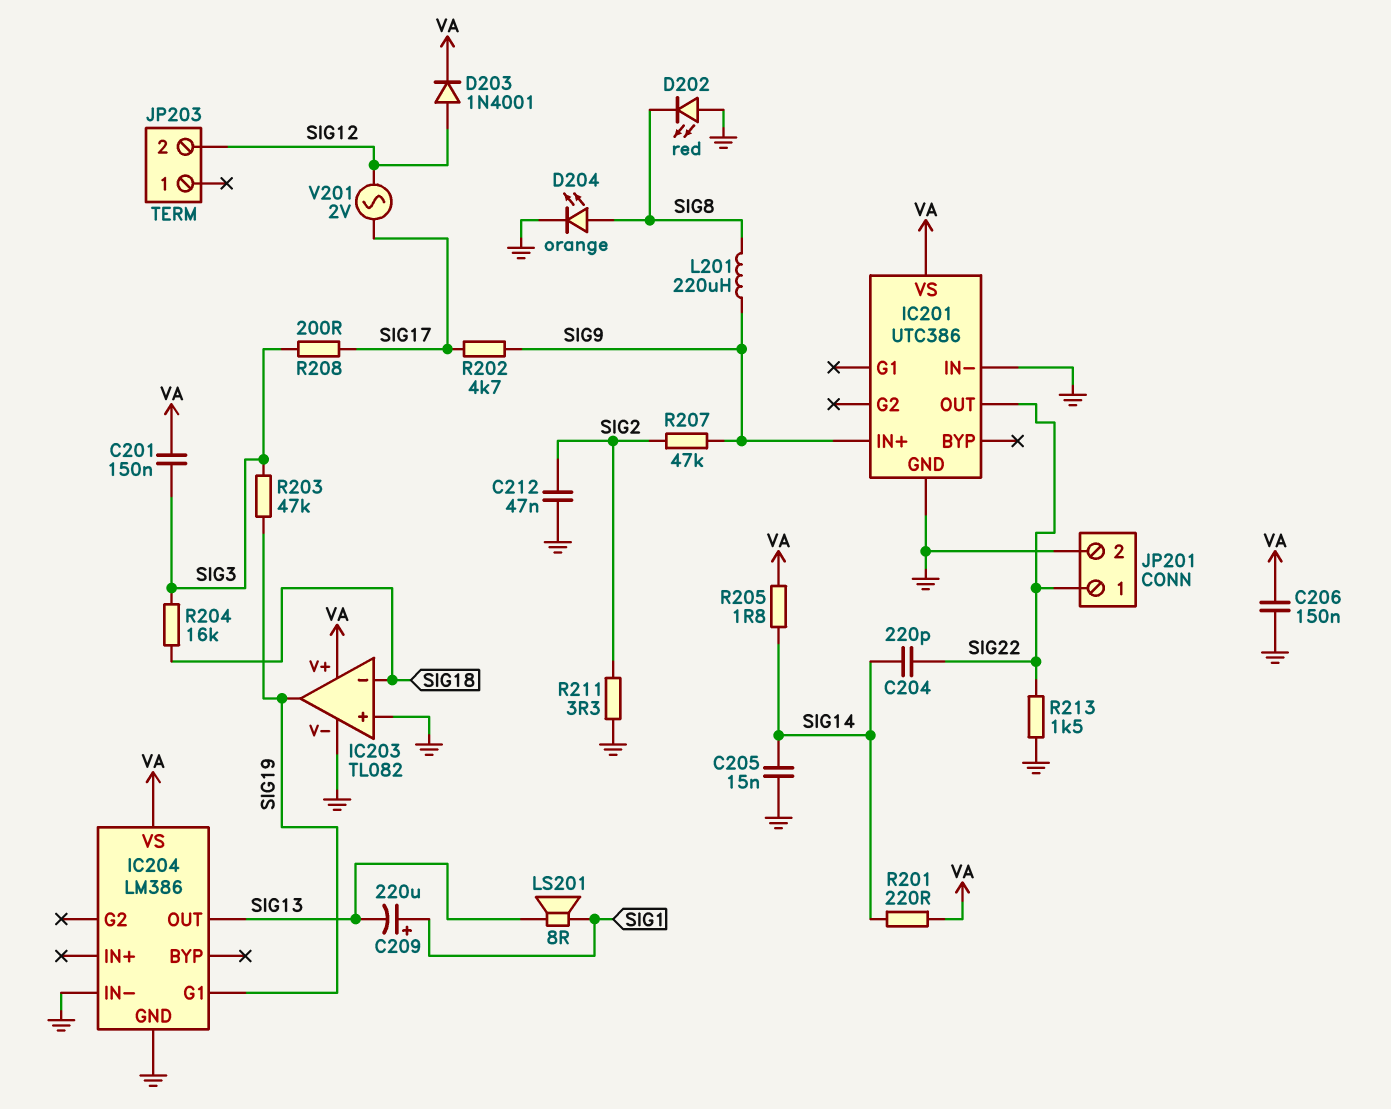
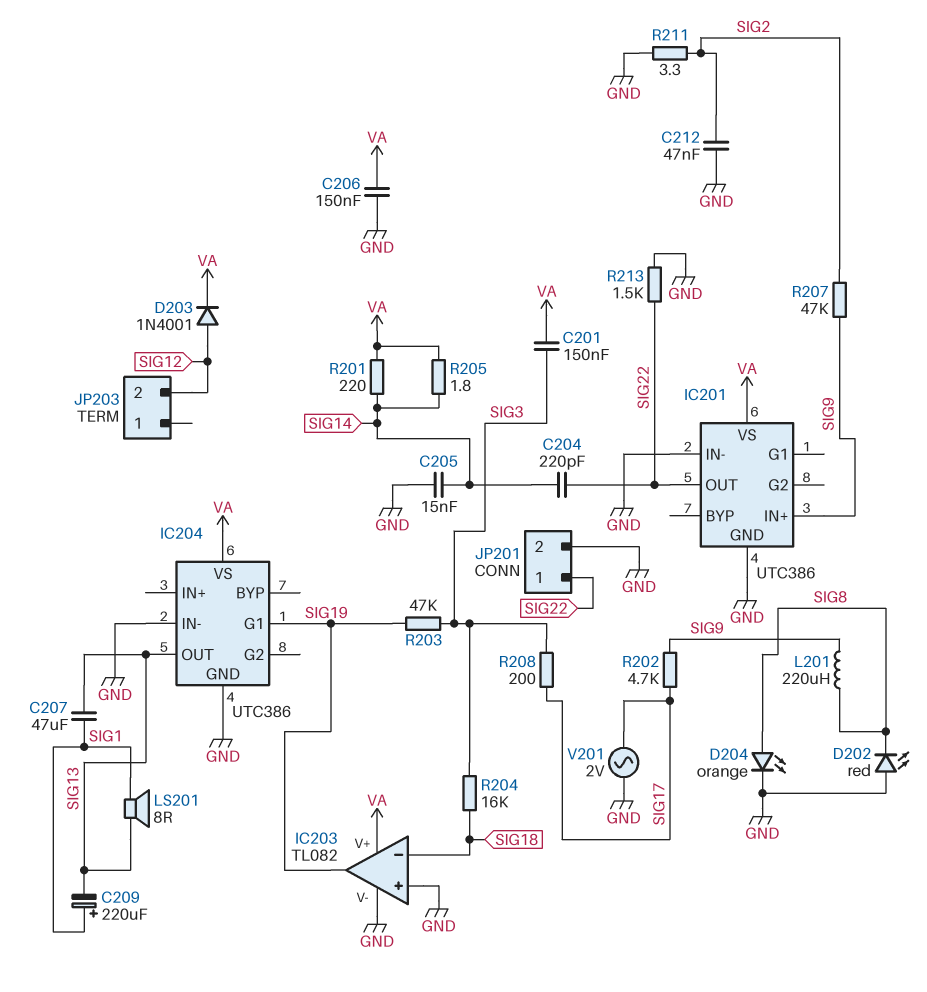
C207: none -> 47uF (SIG1, SIG13)
IC204: LM386 -> UTC386
V201: AC 2V (SIG12, SIG17) -> AC 2V (GND, SIG17)

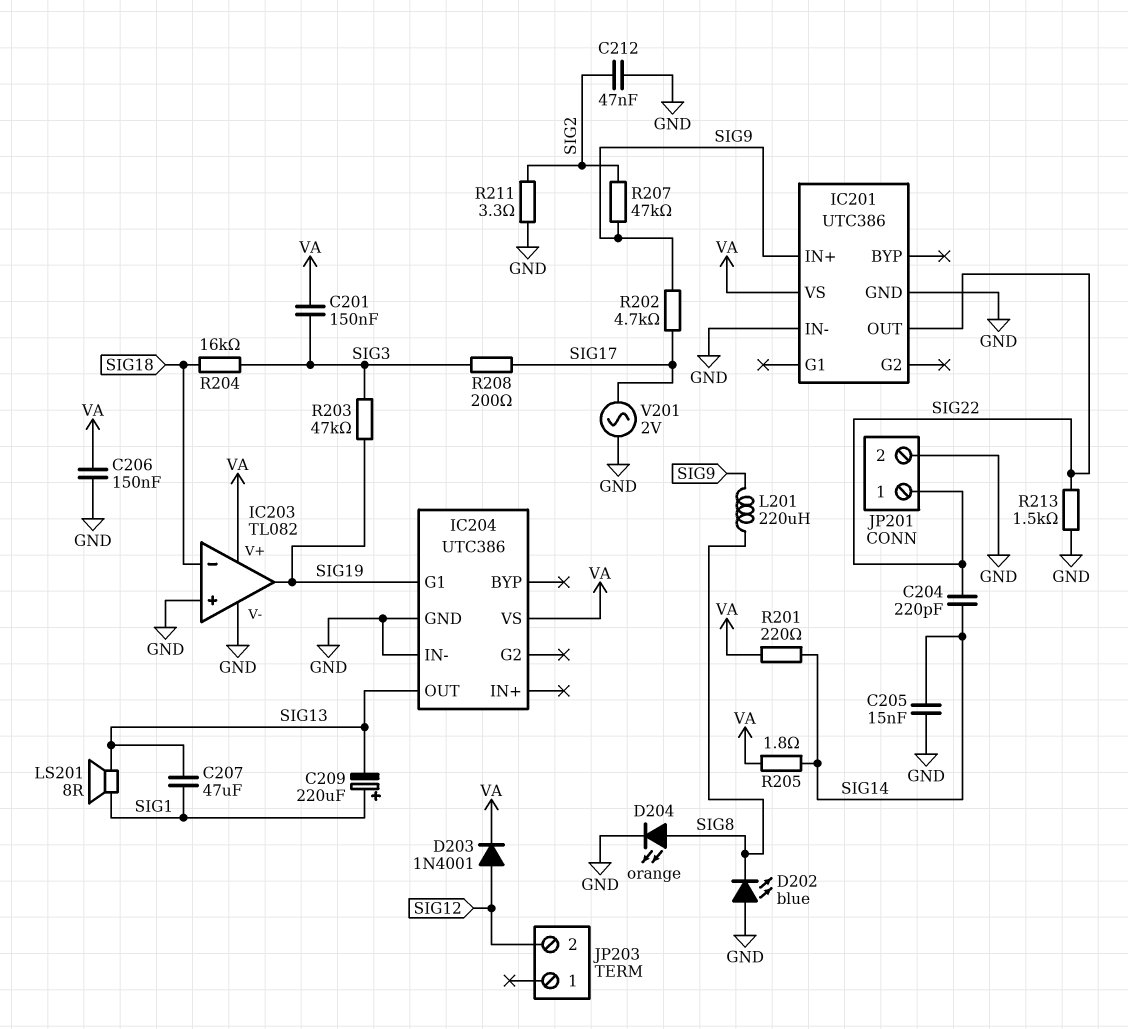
D202: LED red (A GND, K SIG8) -> LED blue (A GND, K SIG8)

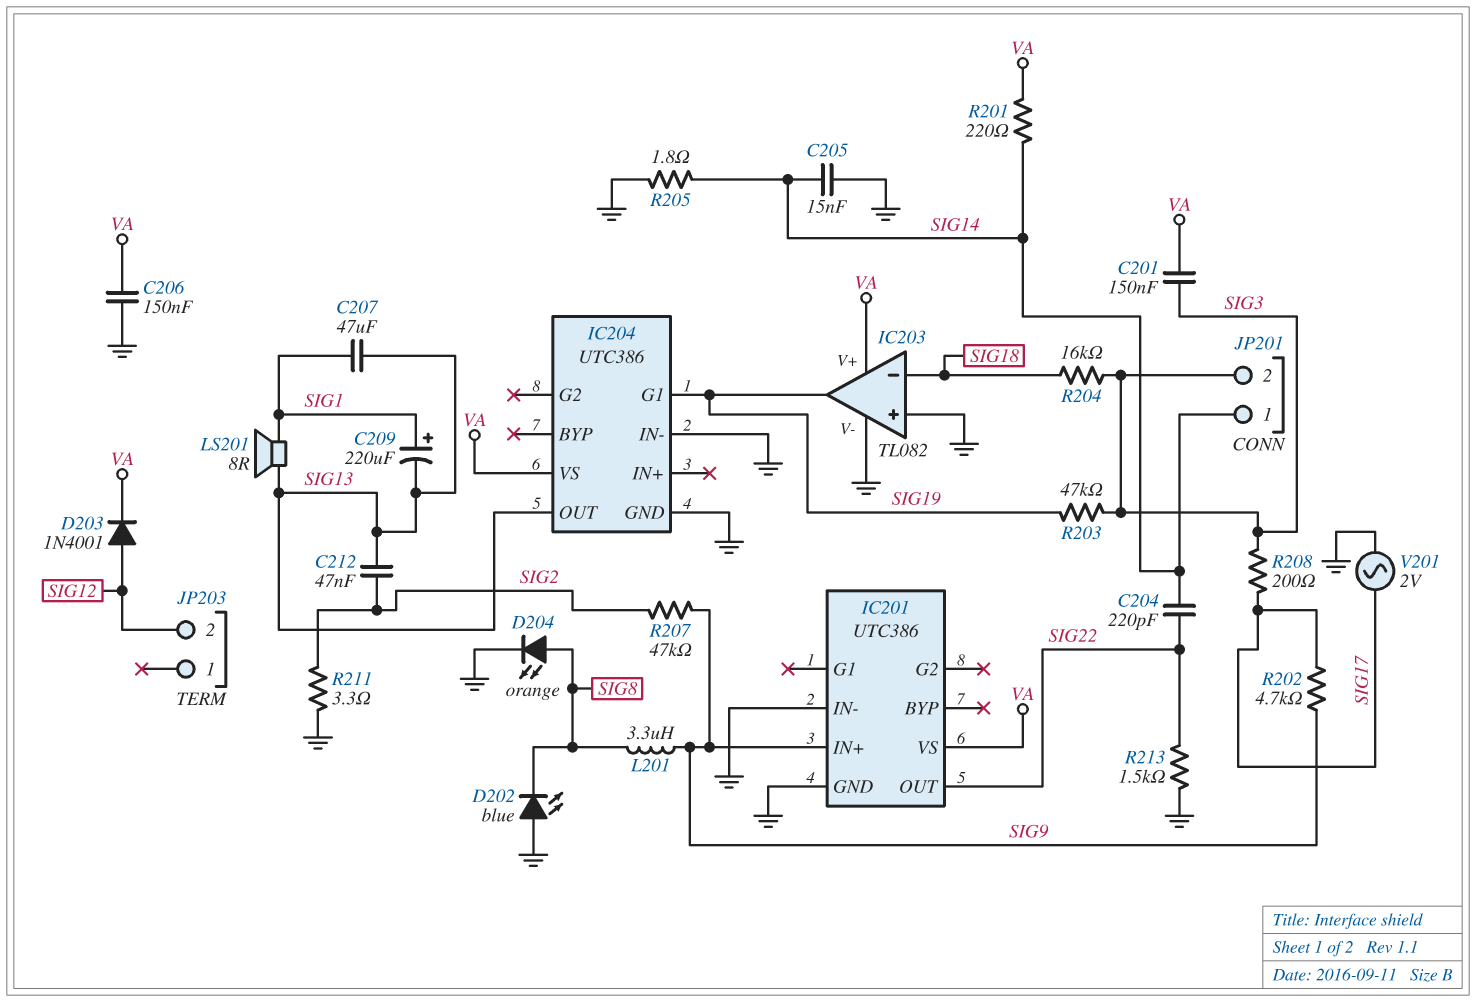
C212: 47nF (GND, SIG2) -> 47nF (SIG2, SIG13)
JP201 pin 1: SIG22 -> SIG14
JP201 pin 2: GND -> SIG3
L201: 220uH (SIG8, SIG9) -> 3.3uH (SIG8, SIG9)
R205: 1.8 (SIG14, VA) -> 1.8 (GND, SIG14)

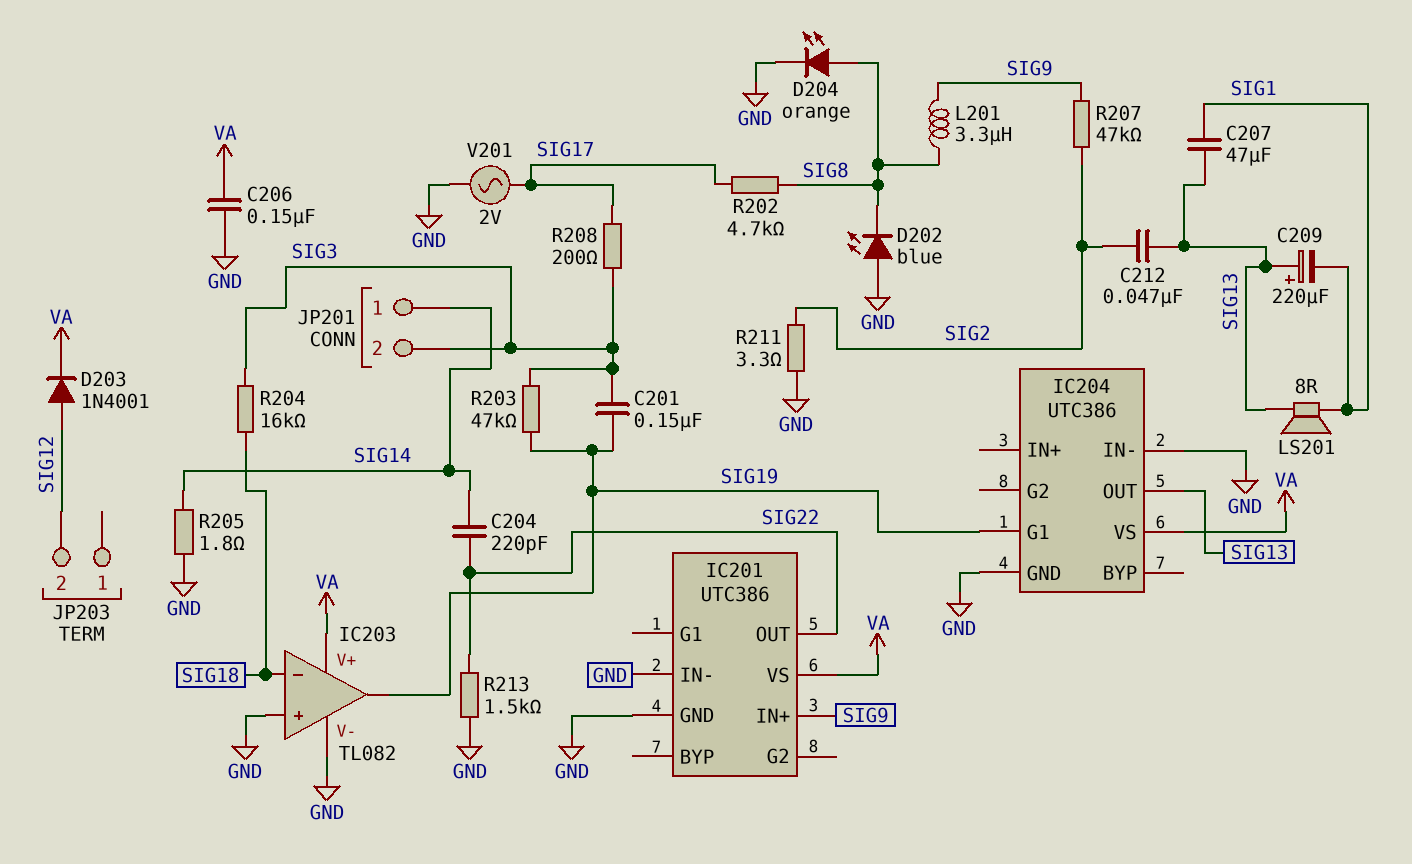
C201: 150nF (SIG3, VA) -> 150nF (SIG3, SIG19)
C205: 15nF (GND, SIG14) -> none
C209: 220uF (plus SIG1, minus SIG13) -> 220uF (plus SIG13, minus SIG1)
R201: 220 (SIG14, VA) -> none
R202: 4.7k (SIG9, SIG17) -> 4.7k (SIG8, SIG17)

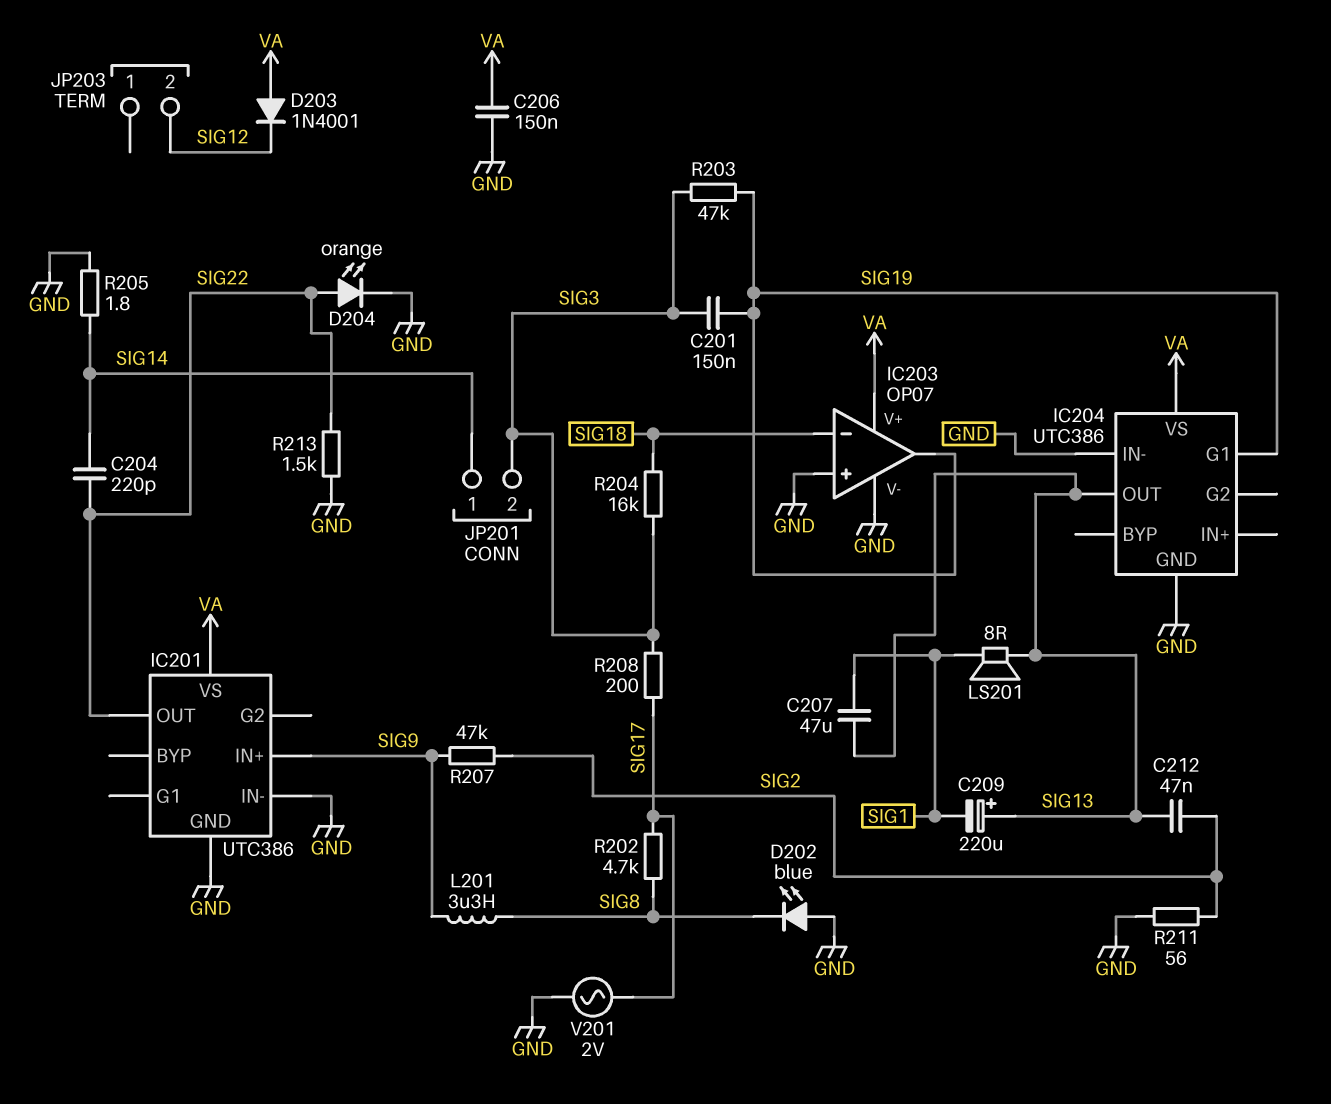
D203: diode 1N4001 (A SIG12, K VA) -> diode 1N4001 (A VA, K SIG12)
D204: LED orange (A SIG8, K GND) -> LED orange (A SIG22, K GND)
IC203: TL082 -> OP07
R211: 3.3 (GND, SIG2) -> 56 (GND, SIG2)

